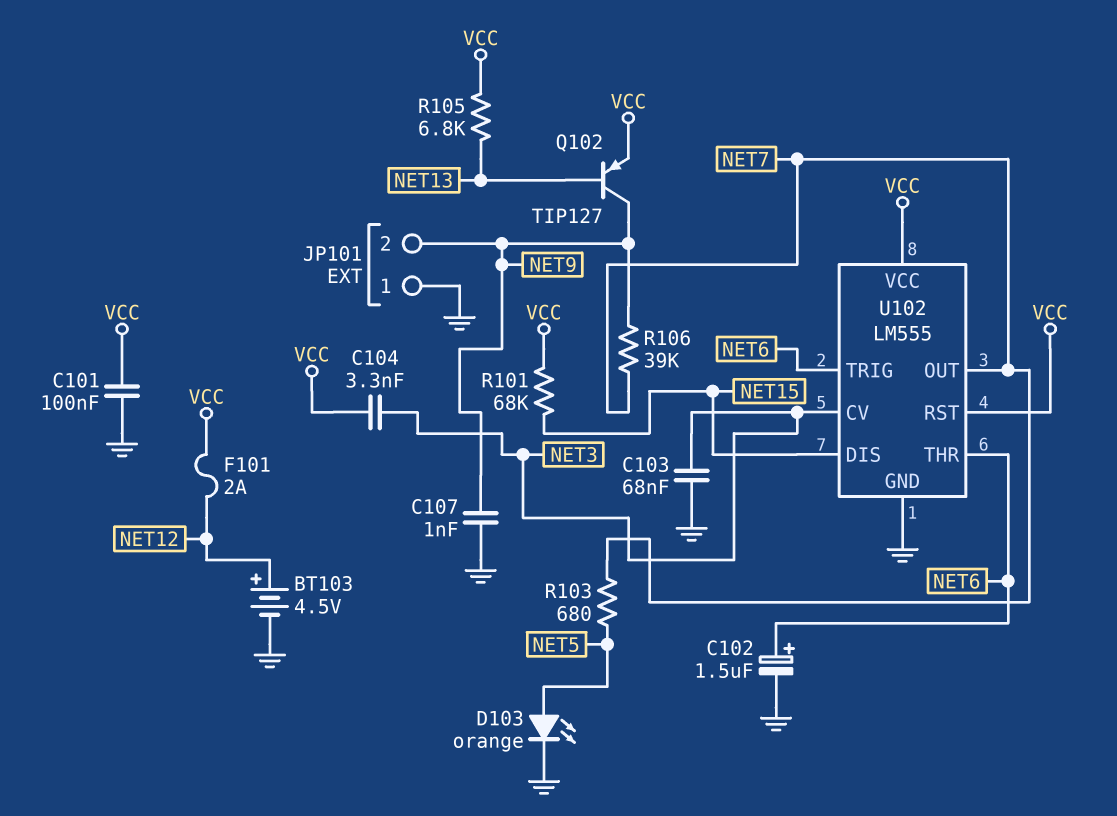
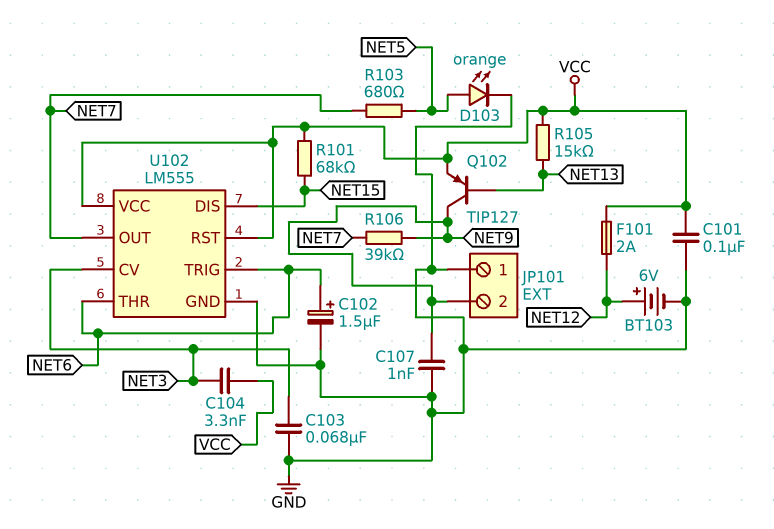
BT103: 4.5V (plus NET12, minus GND) -> 6V (plus NET12, minus GND)
R105: 6.8k (NET13, VCC) -> 15k (NET13, VCC)

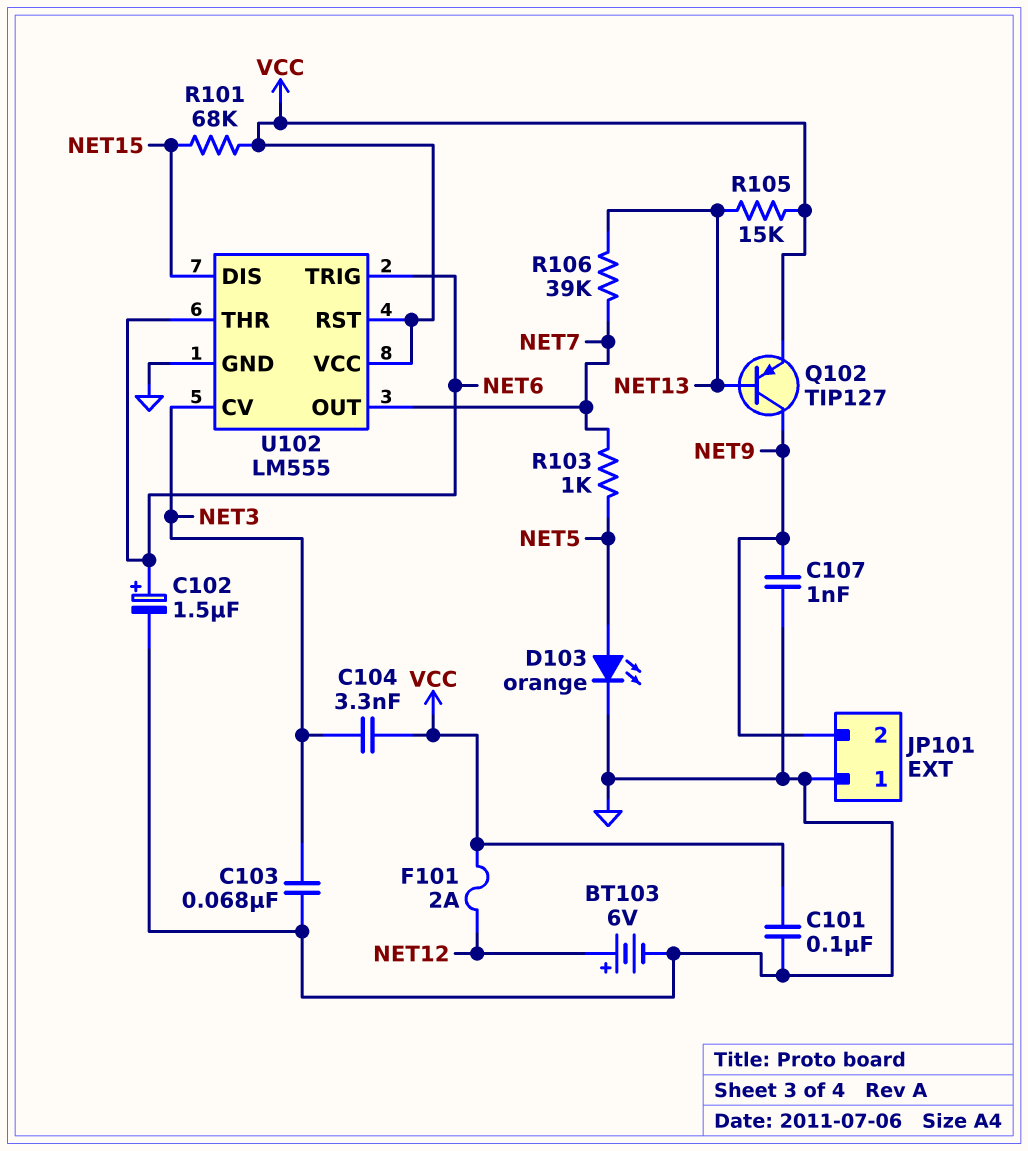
R103: 680 (NET5, NET7) -> 1k (NET5, NET7)
R106: 39k (NET7, NET9) -> 39k (NET7, NET13)

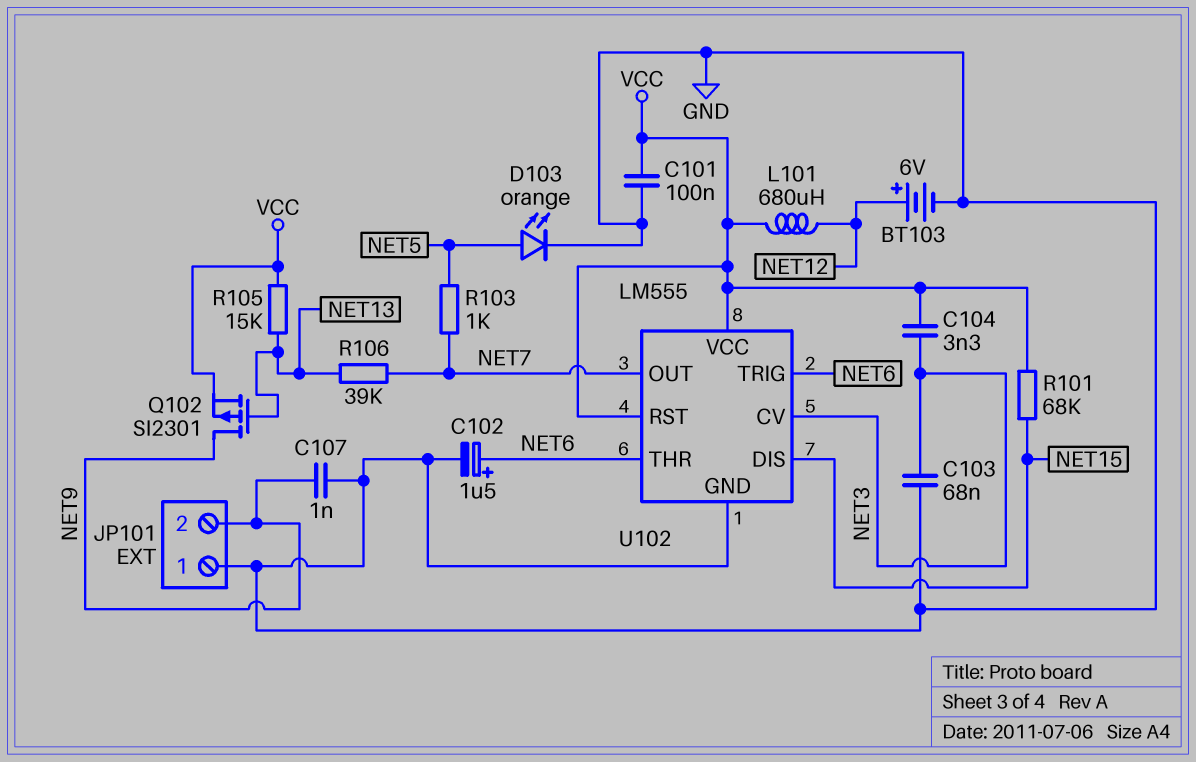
F101: 2A (NET12, VCC) -> none
L101: none -> 680uH (NET12, VCC)
Q102: PNP TIP127 (B NET13, C NET9, E VCC) -> PMOS SI2301 (G NET13, D NET9, S VCC)

